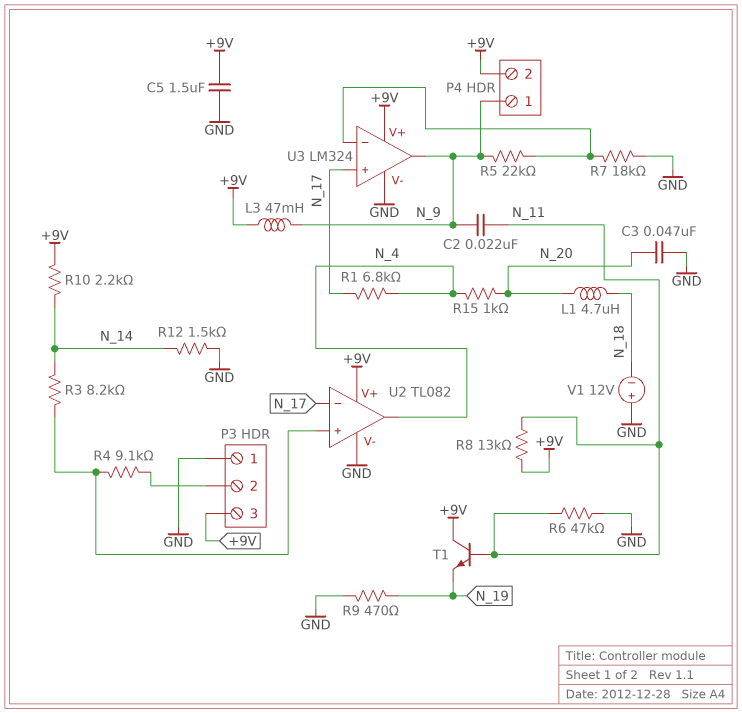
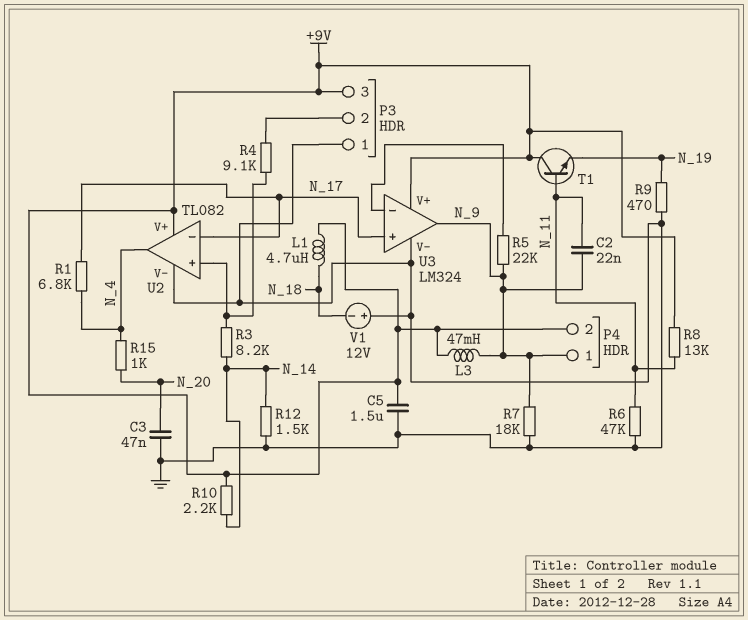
L1: 4.7uH (N_18, N_20) -> 4.7uH (+9V, N_18)
R7: 18k (GND, U3/in-) -> 18k (GND, N_9)

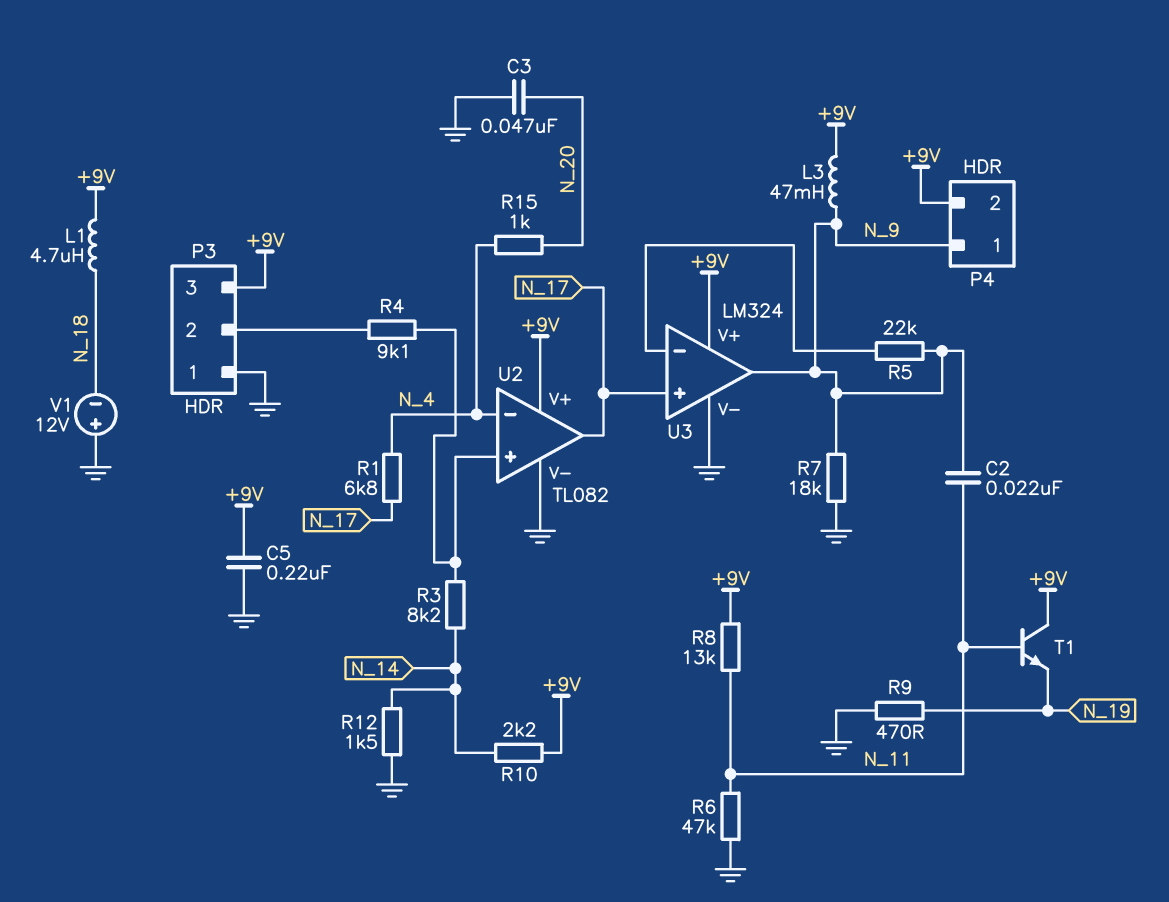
C5: 1.5uF (+9V, GND) -> 220nF (+9V, GND)
U2 pin in-: N_17 -> N_4
U2 pin out: N_4 -> N_17

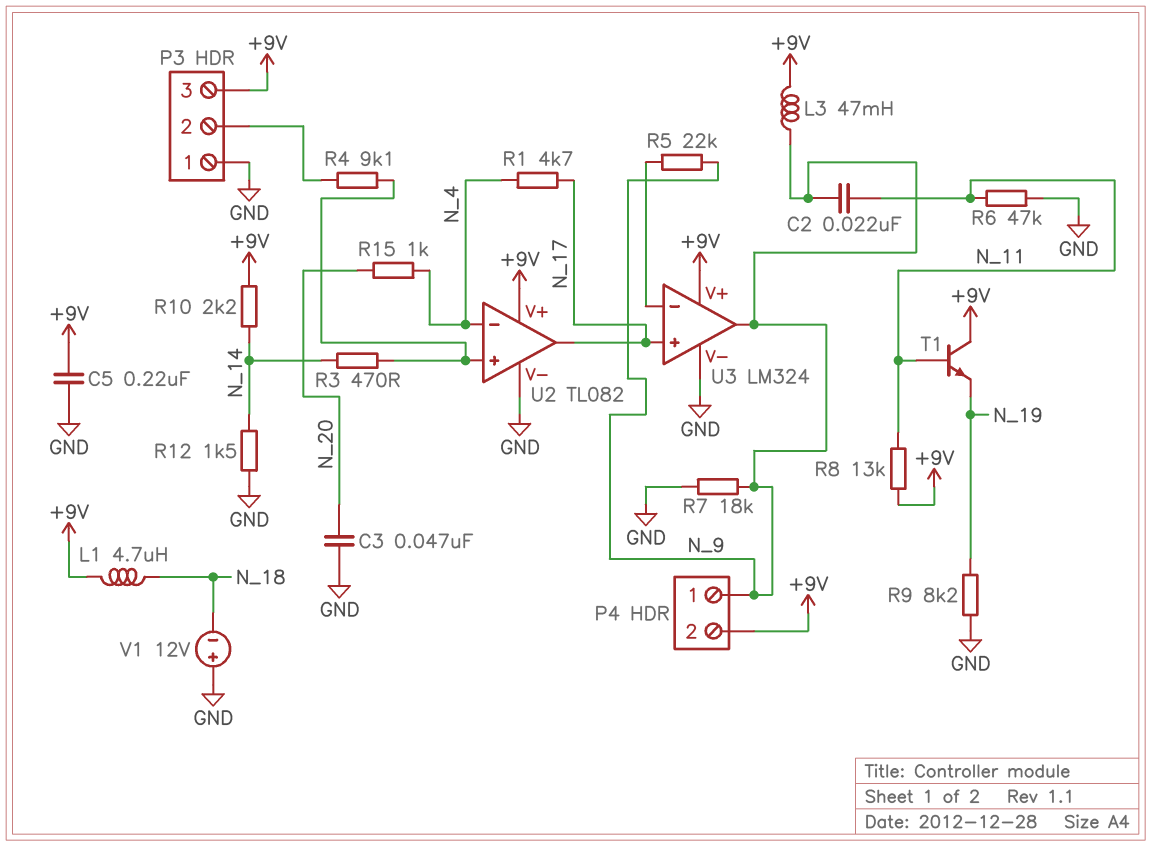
R1: 6.8k (N_4, N_17) -> 4.7k (N_4, N_17)
R3: 8.2k (N_14, U2/in+) -> 470 (N_14, U2/in+)
R9: 470 (GND, N_19) -> 8.2k (GND, N_19)

